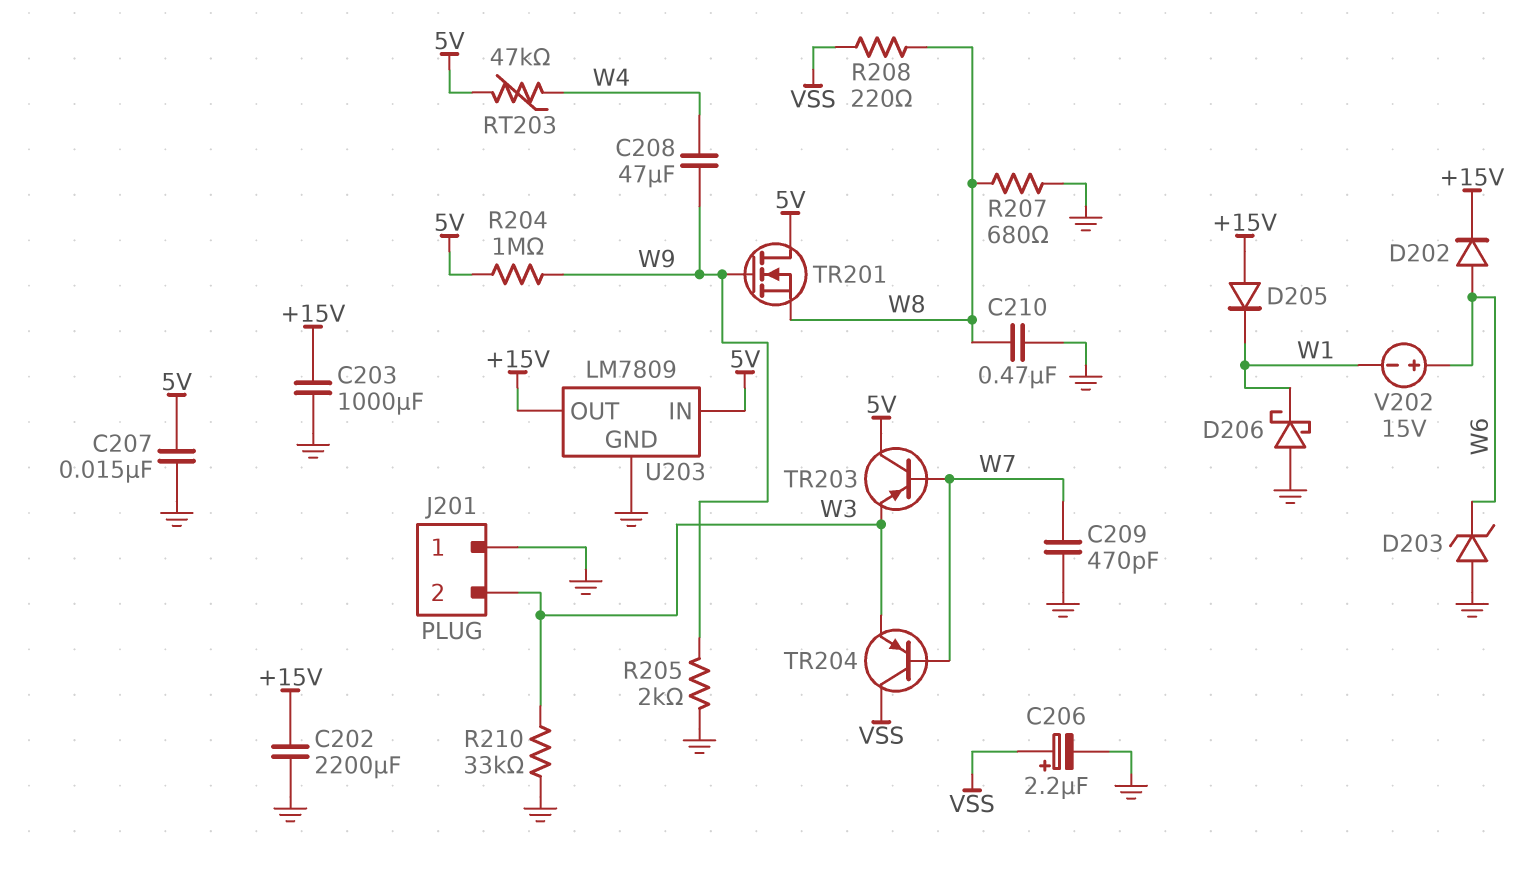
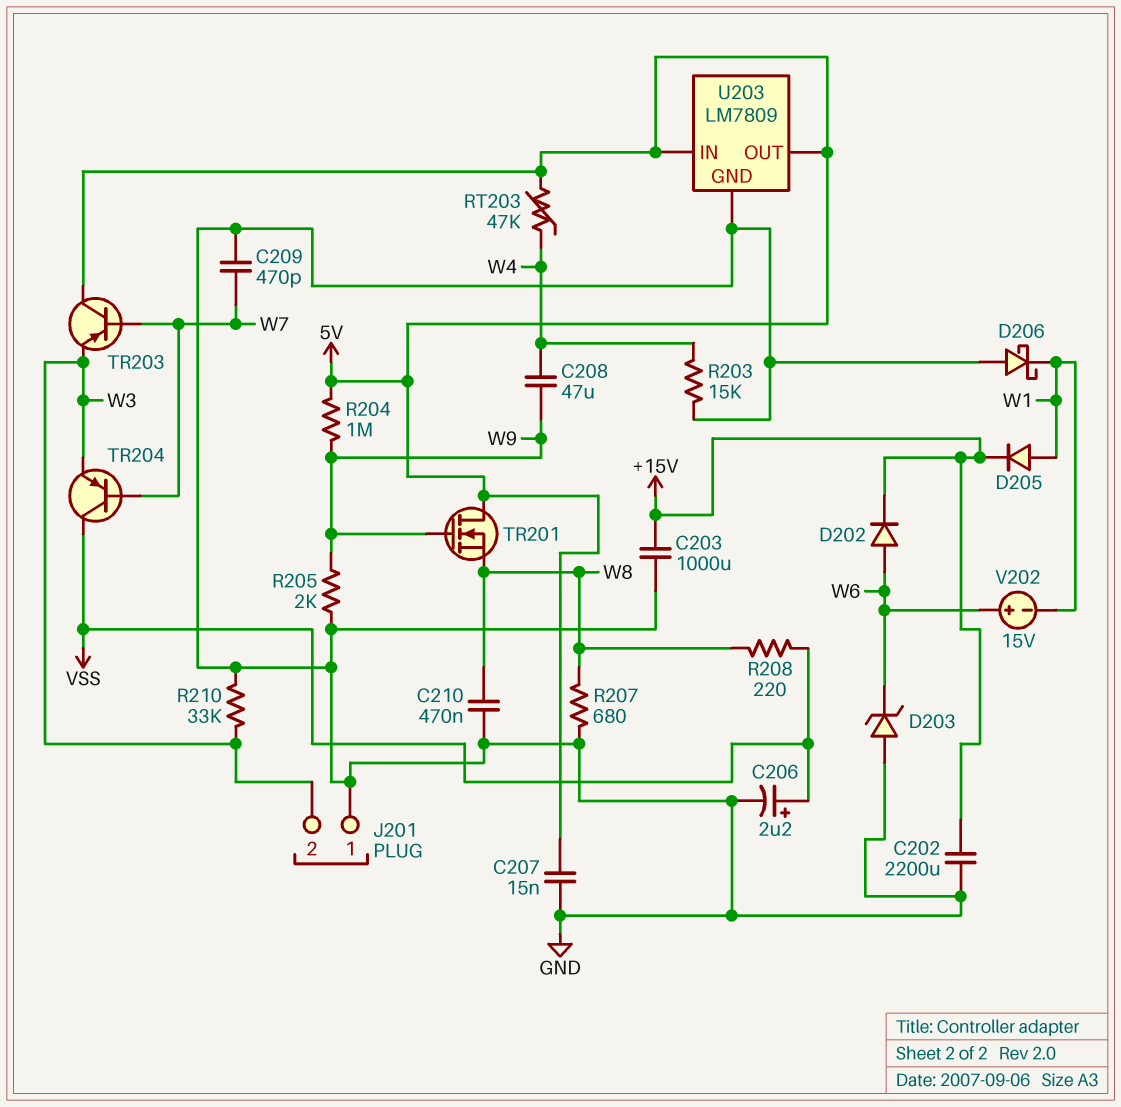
D205: diode (A +15V, K W1) -> diode (A W1, K +15V)
R203: none -> 15k (GND, W4)
U203 pin OUT: +15V -> 5V

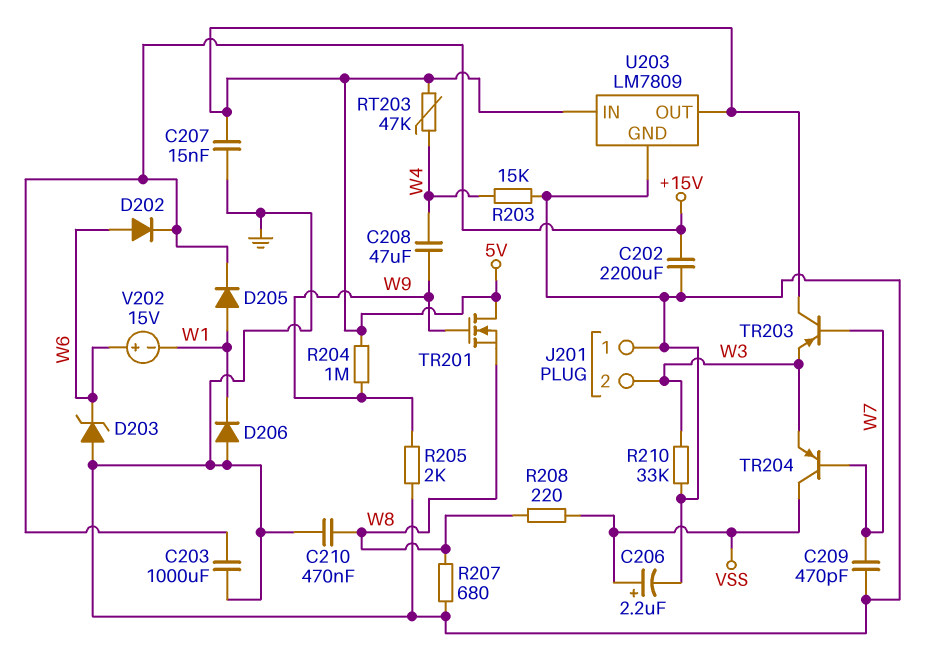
D206: schottky (A GND, K W1) -> diode (A GND, K W1)

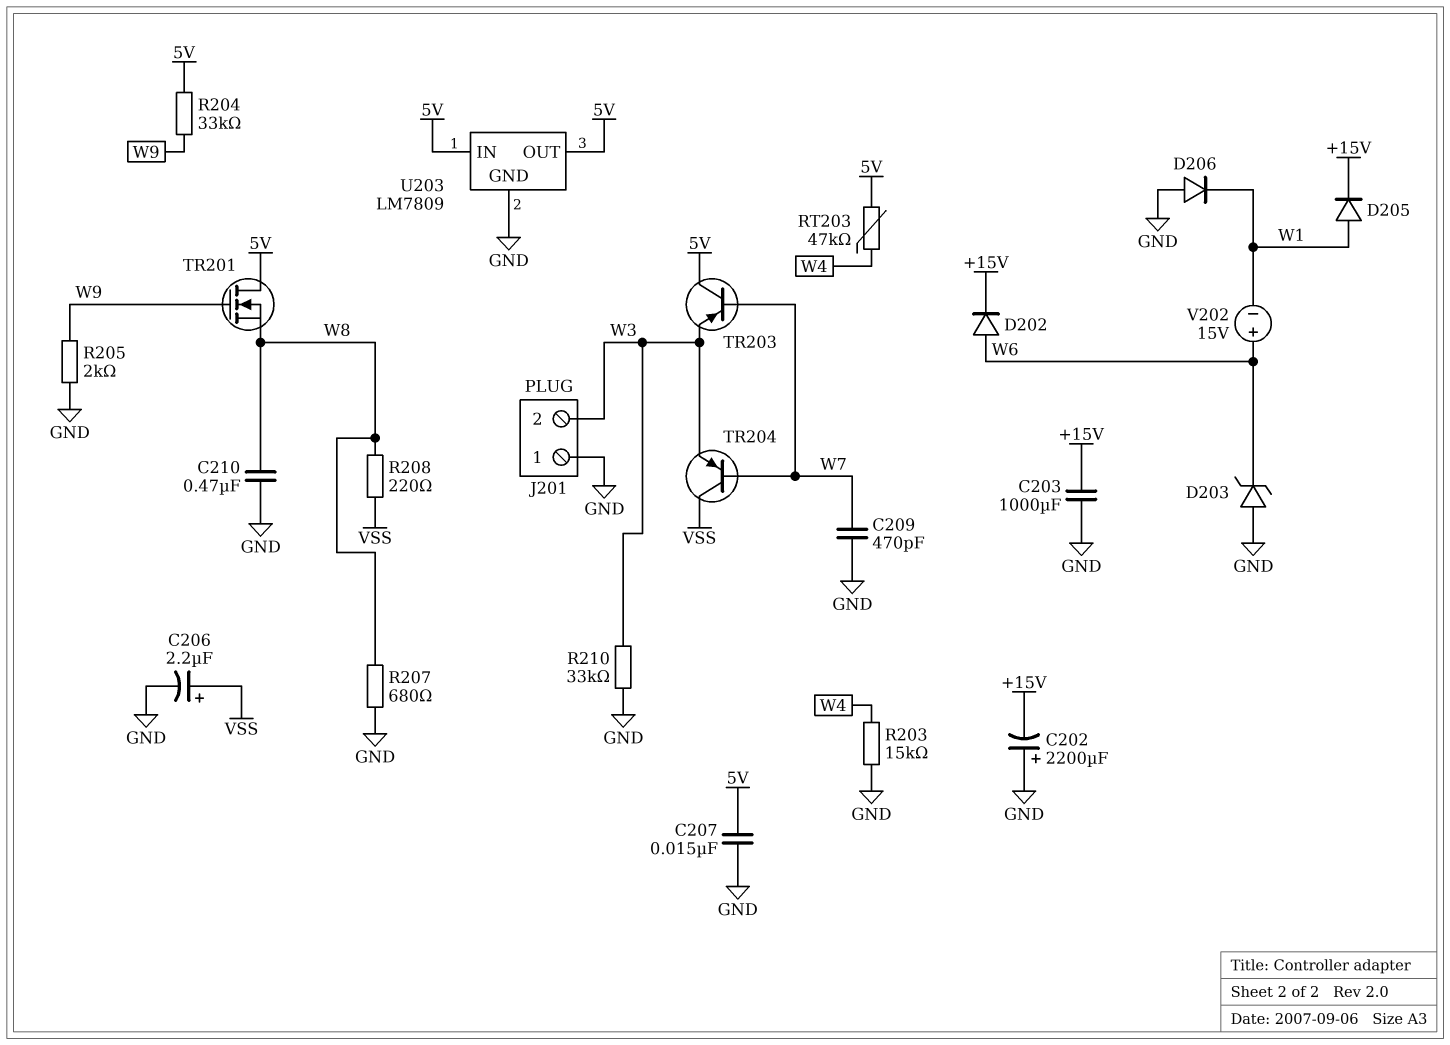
C202: 2200uF (+15V, GND) -> 2200uF (plus GND, minus +15V)
C208: 47uF (W4, W9) -> none
R204: 1M (5V, W9) -> 33k (5V, W9)

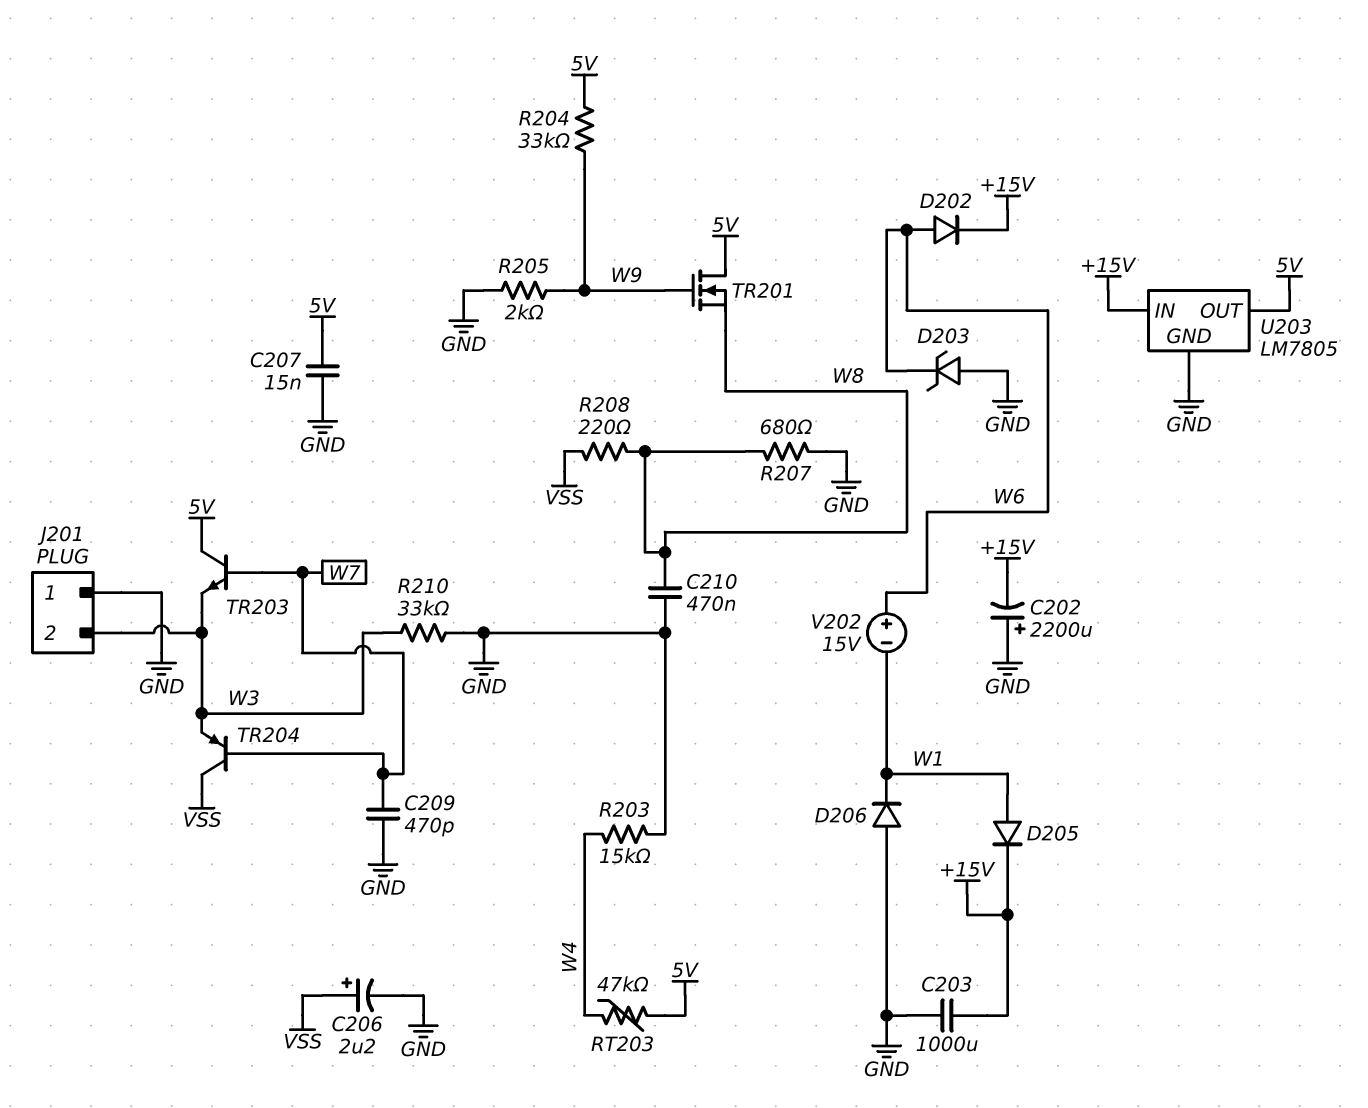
TR203: PNP (B W7, C 5V, E W3) -> NPN (B W7, C 5V, E W3)
U203: LM7809 -> LM7805
U203 pin IN: 5V -> +15V

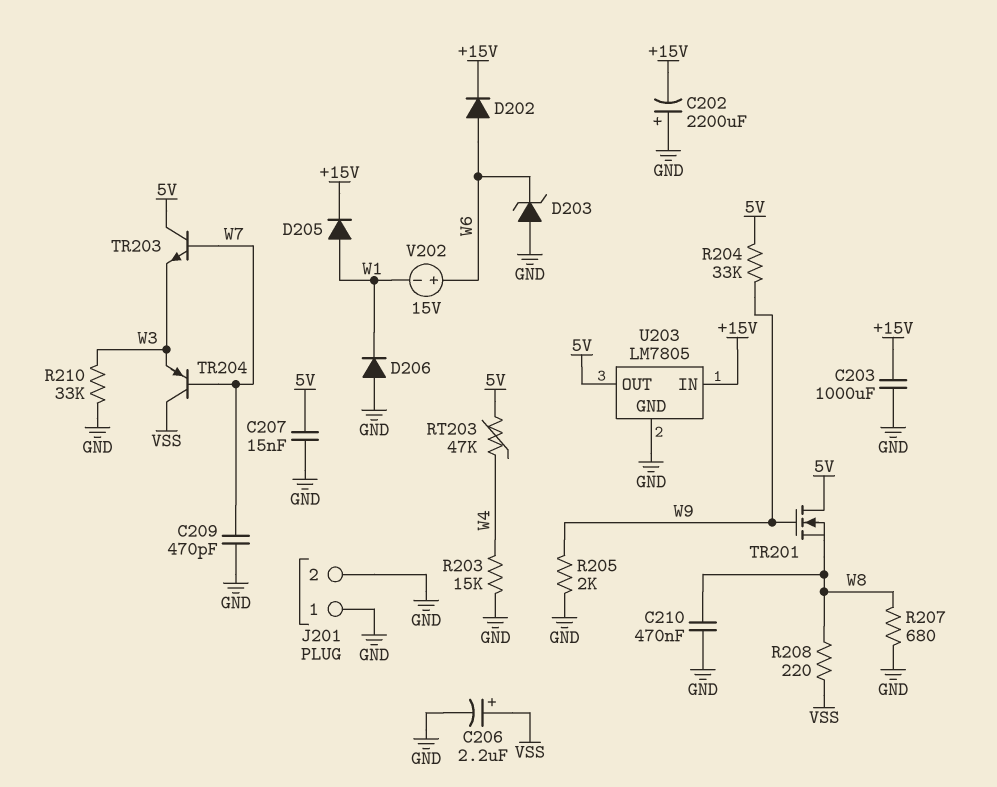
J201 pin 2: W3 -> GND

